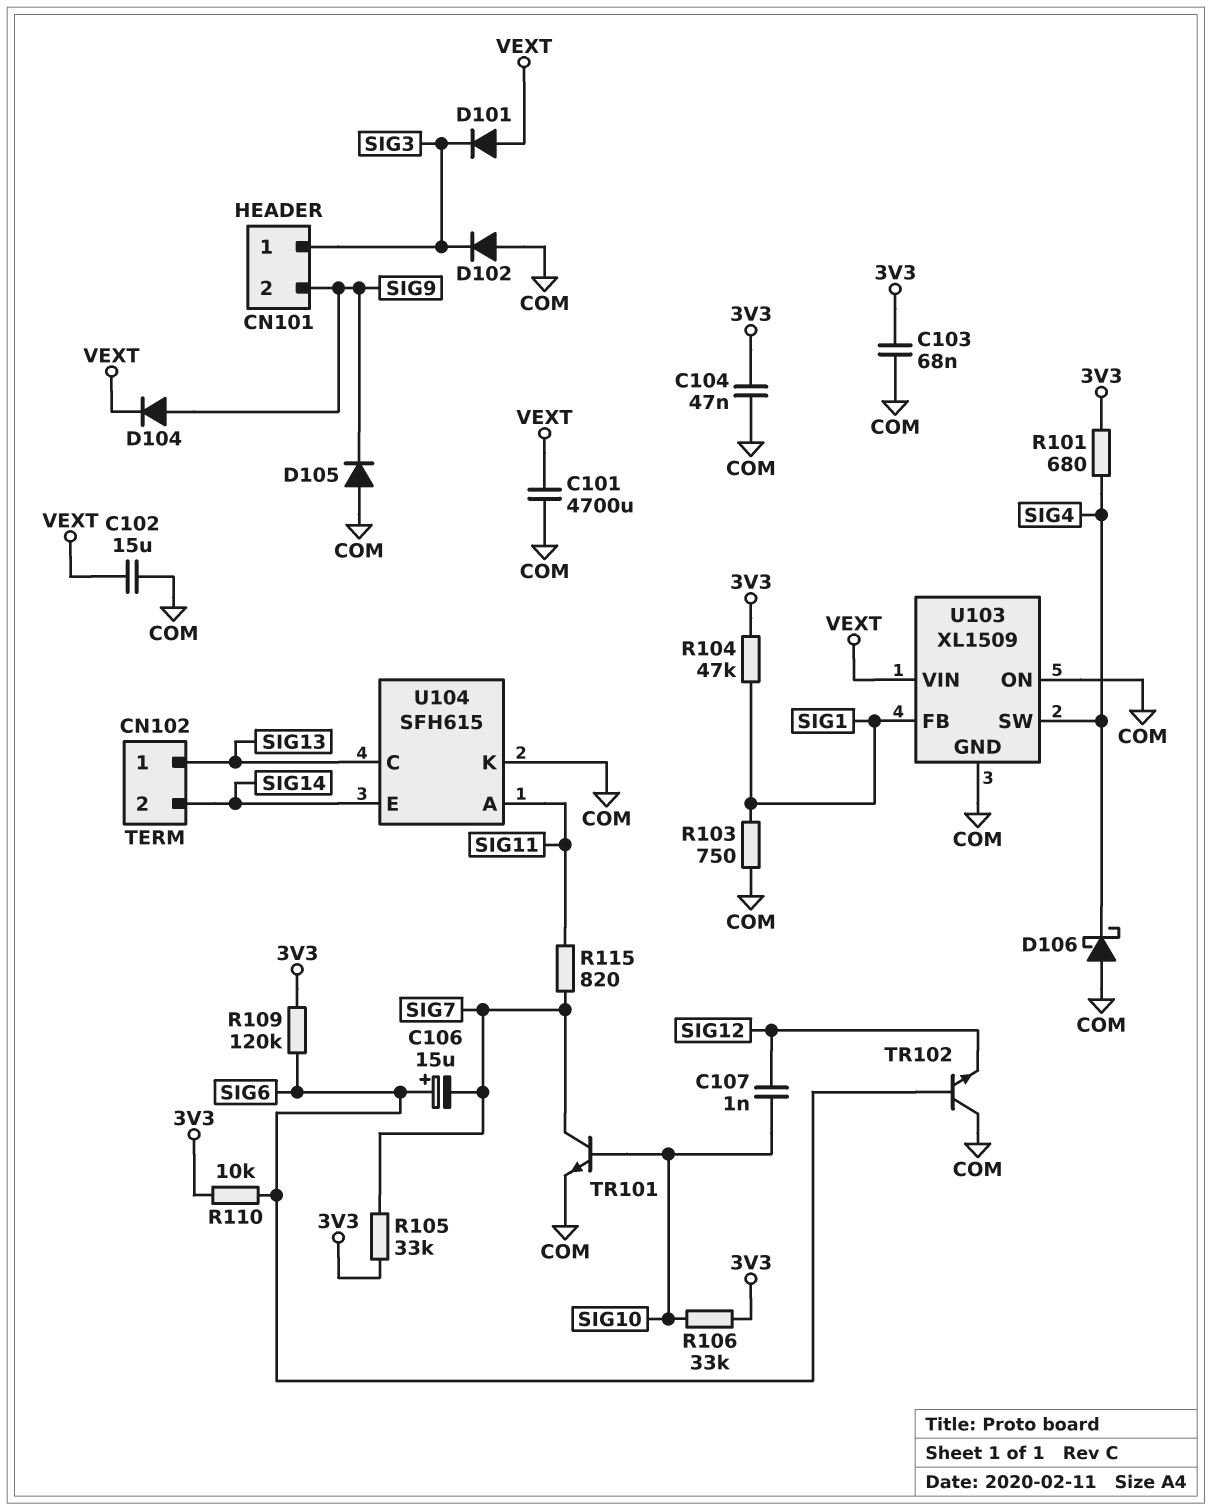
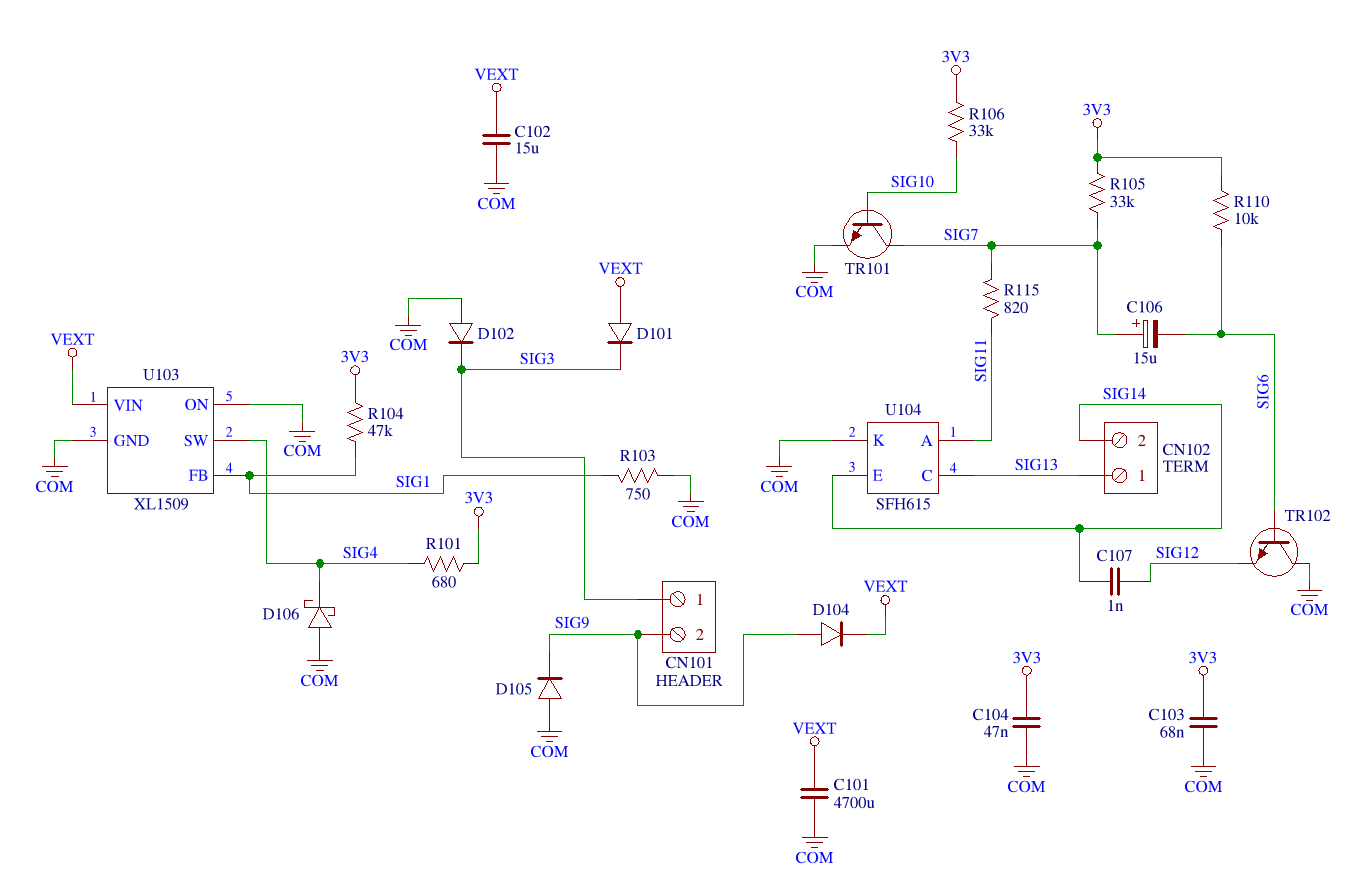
C106: 15uF (plus SIG6, minus SIG7) -> 15uF (plus SIG7, minus SIG6)
C107: 1nF (SIG10, SIG12) -> 1nF (SIG12, SIG14)
R109: 120k (3V3, SIG6) -> none

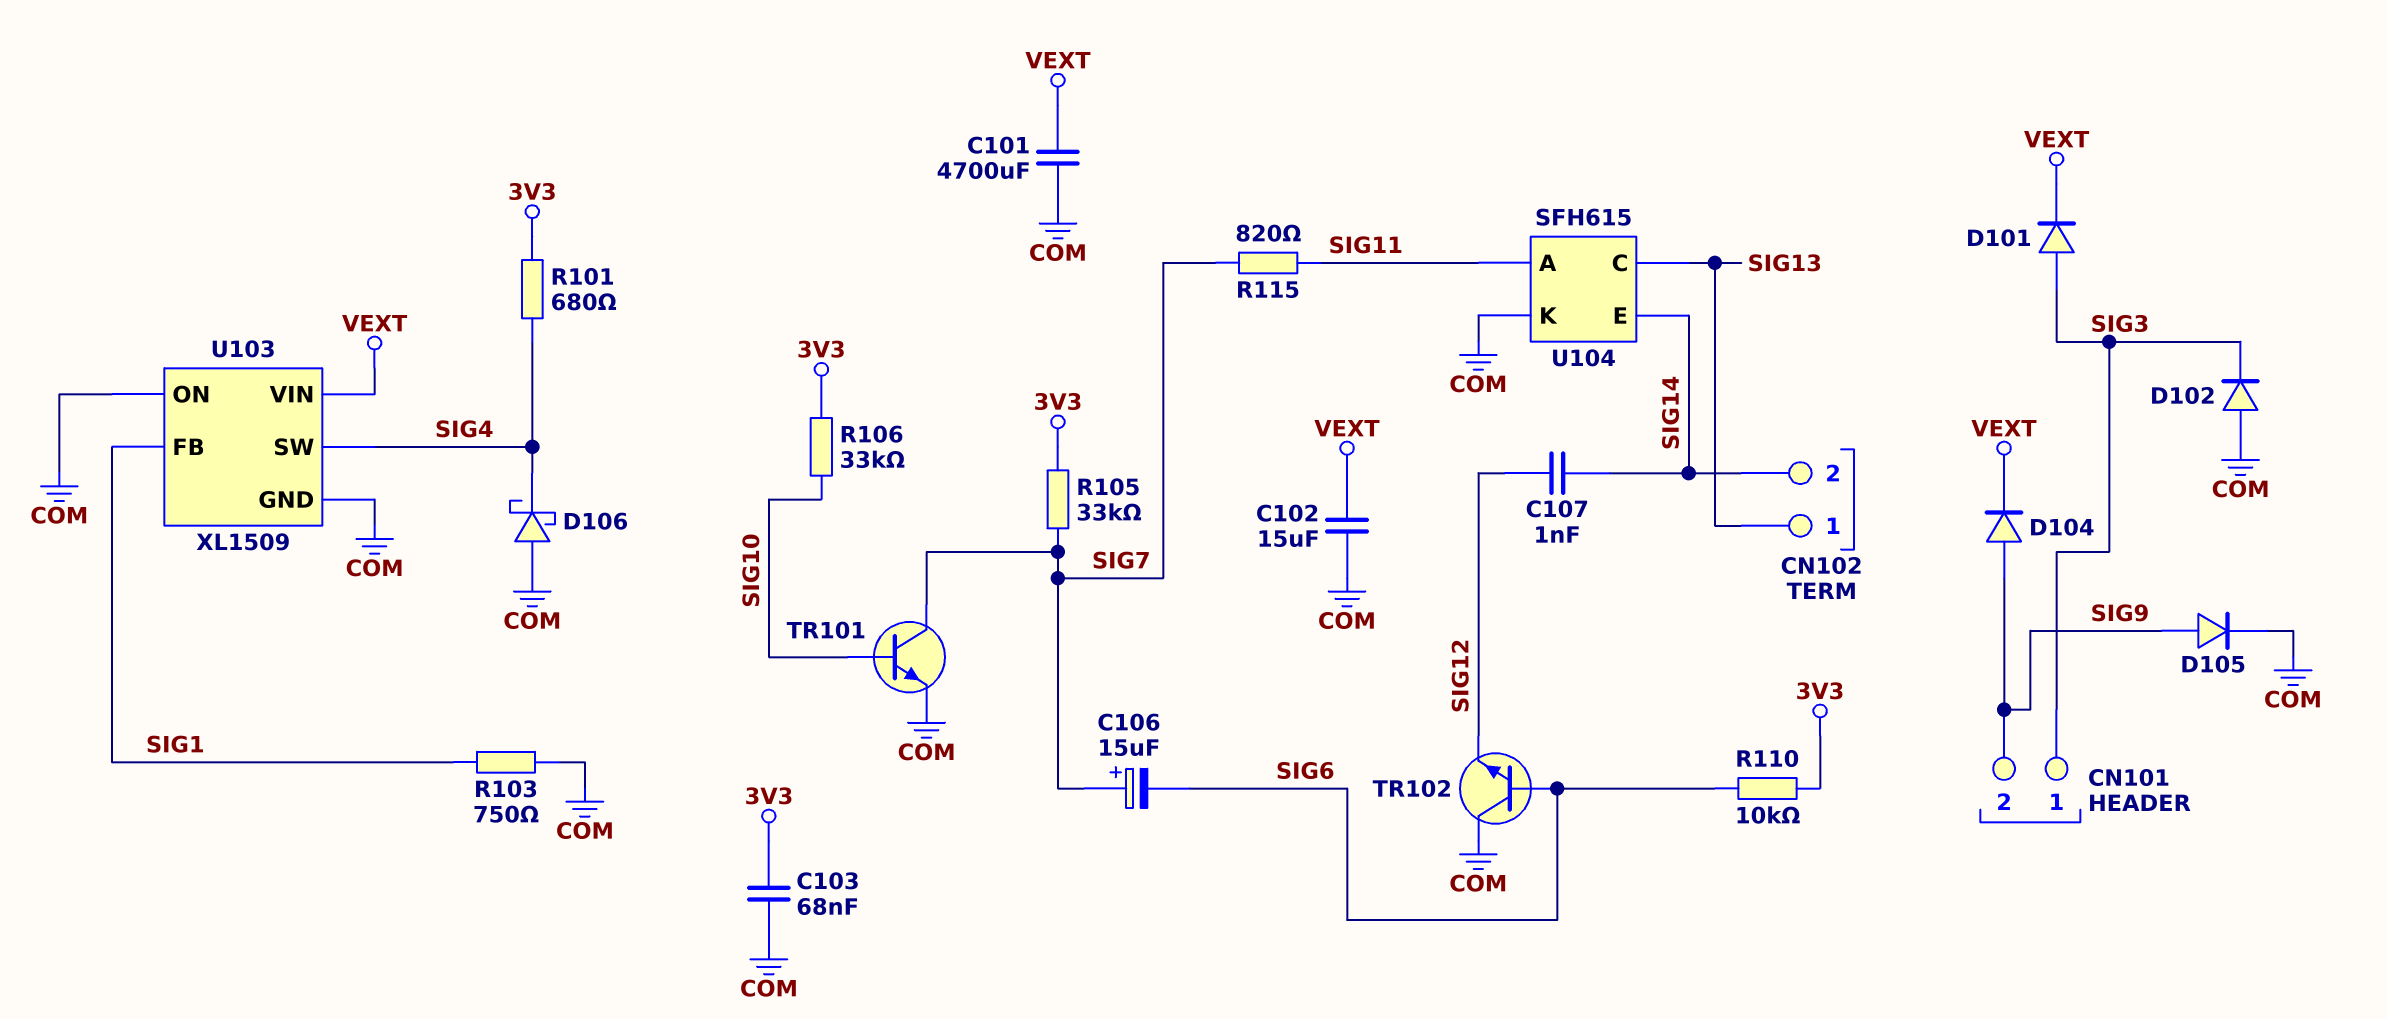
C104: 47nF (3V3, COM) -> none
D101: diode (A VEXT, K SIG3) -> diode (A SIG3, K VEXT)
D105: diode (A COM, K SIG9) -> diode (A SIG9, K COM)
R104: 47k (3V3, SIG1) -> none

